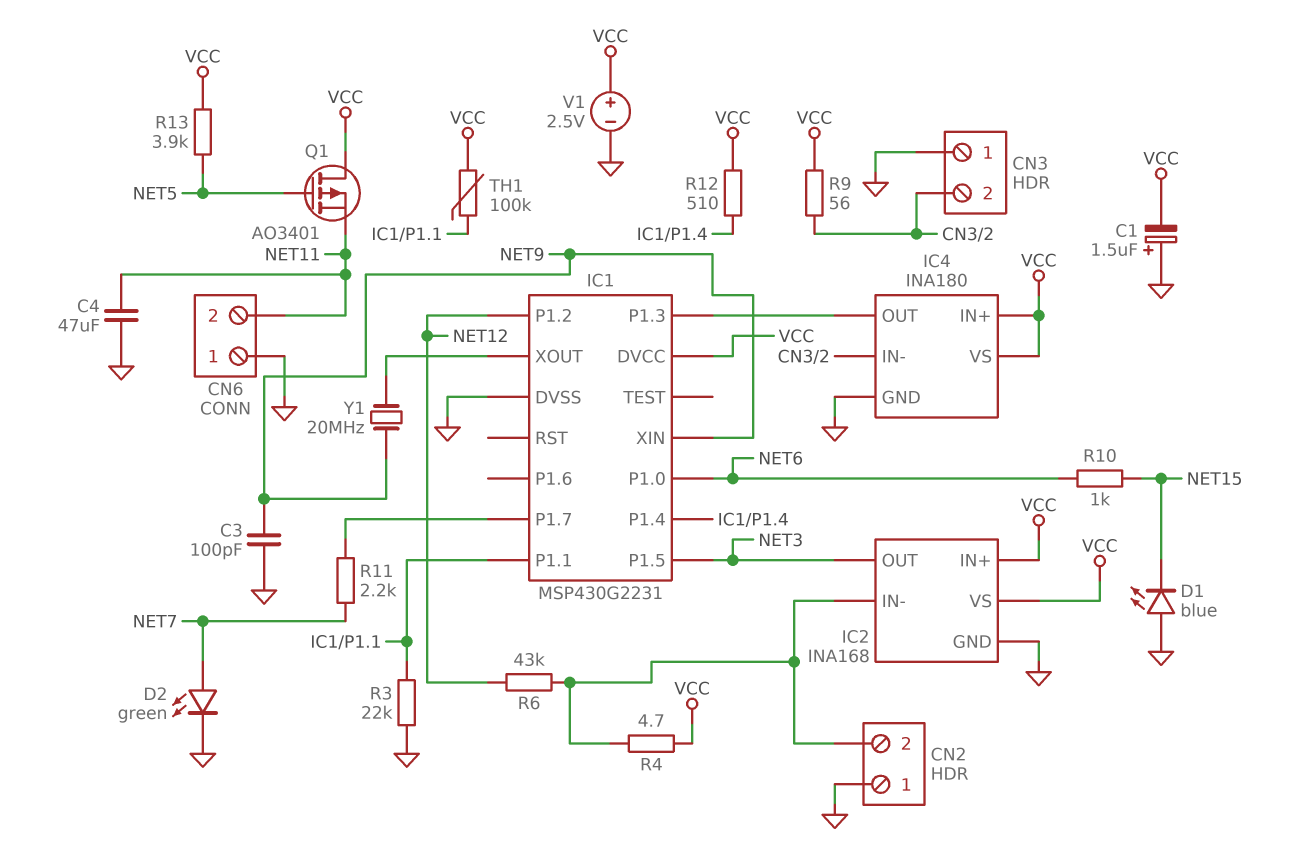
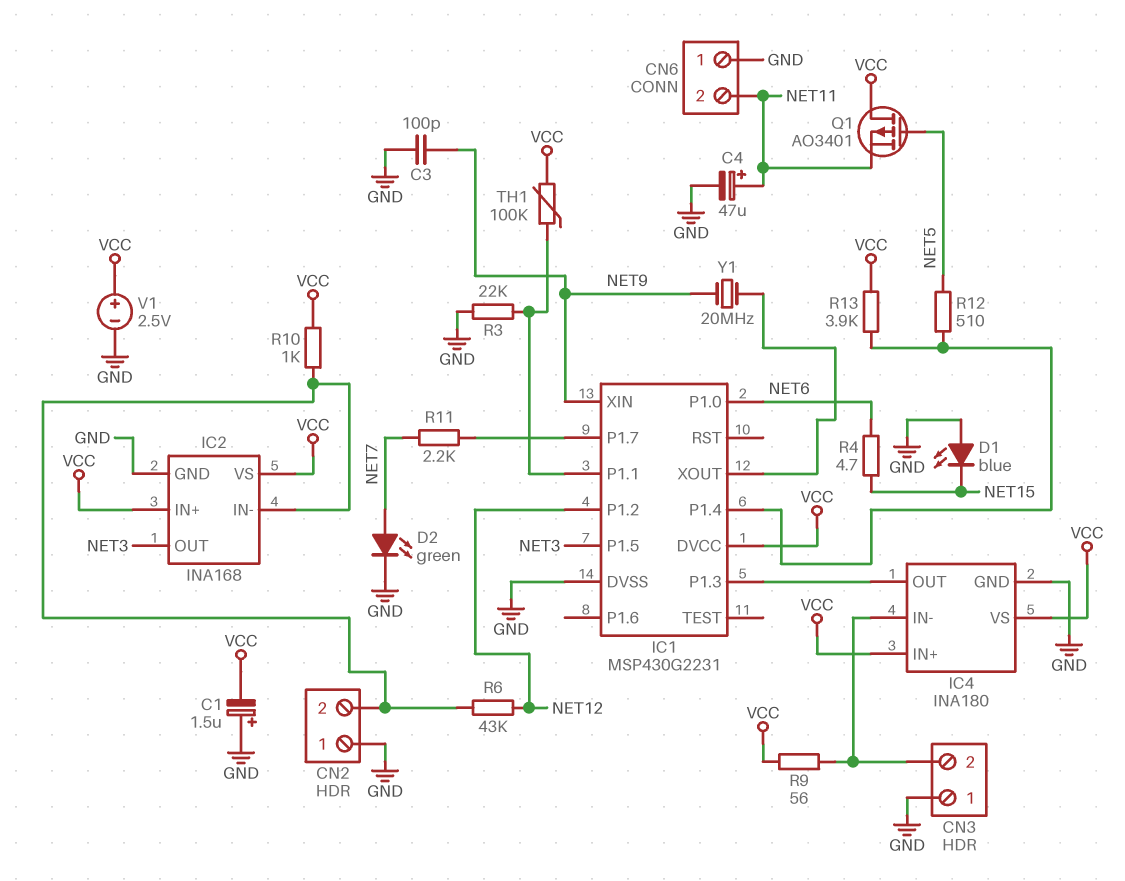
C4: 47uF (GND, NET11) -> 47uF (plus NET11, minus GND)
R4: 4.7 (CN2/2, VCC) -> 4.7 (NET6, NET15)
R10: 1k (NET6, NET15) -> 1k (CN2/2, VCC)
R12: 510 (IC1/P1.4, VCC) -> 510 (IC1/P1.4, NET5)
R13: 3.9k (NET5, VCC) -> 3.9k (IC1/P1.4, VCC)

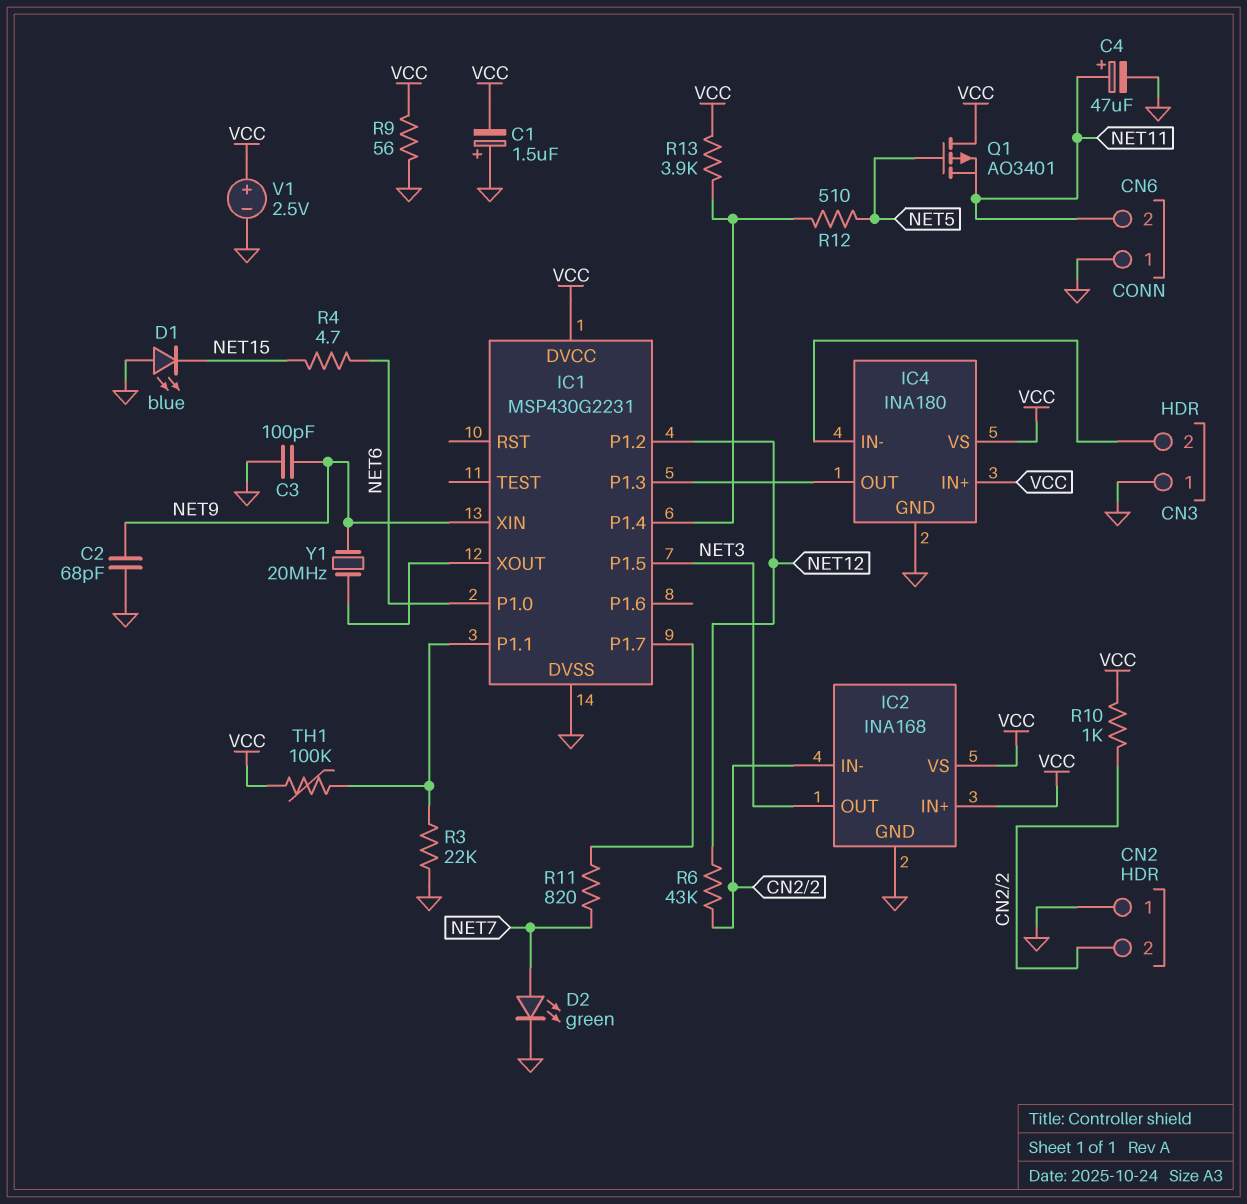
C2: none -> 68pF (GND, NET9)
R9: 56 (CN3/2, VCC) -> 56 (GND, VCC)
R11: 2.2k (IC1/P1.7, NET7) -> 820 (IC1/P1.7, NET7)

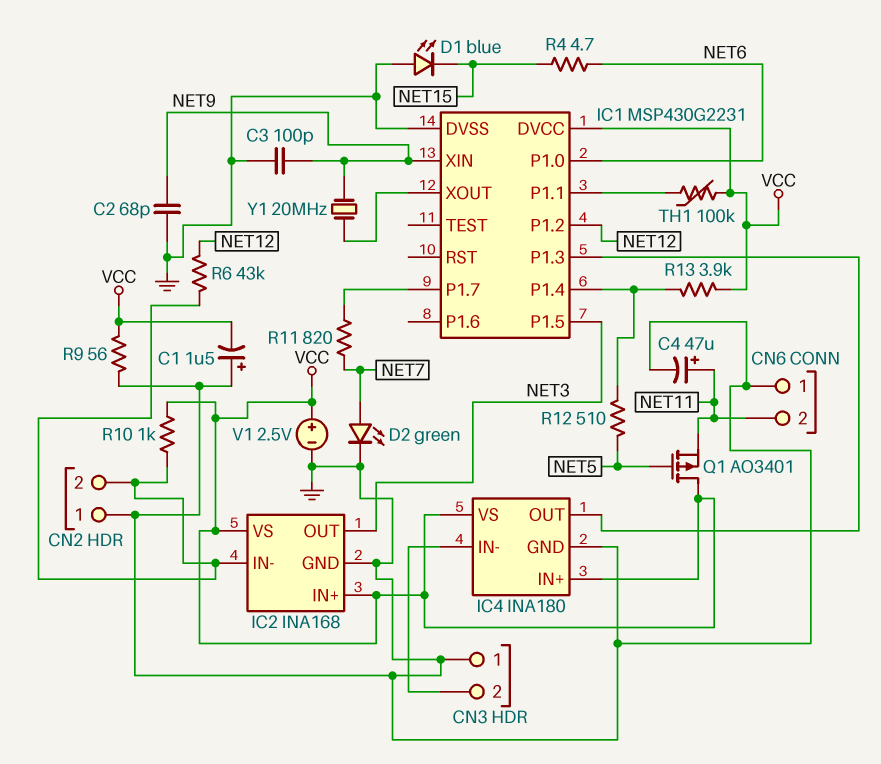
R3: 22k (GND, IC1/P1.1) -> none

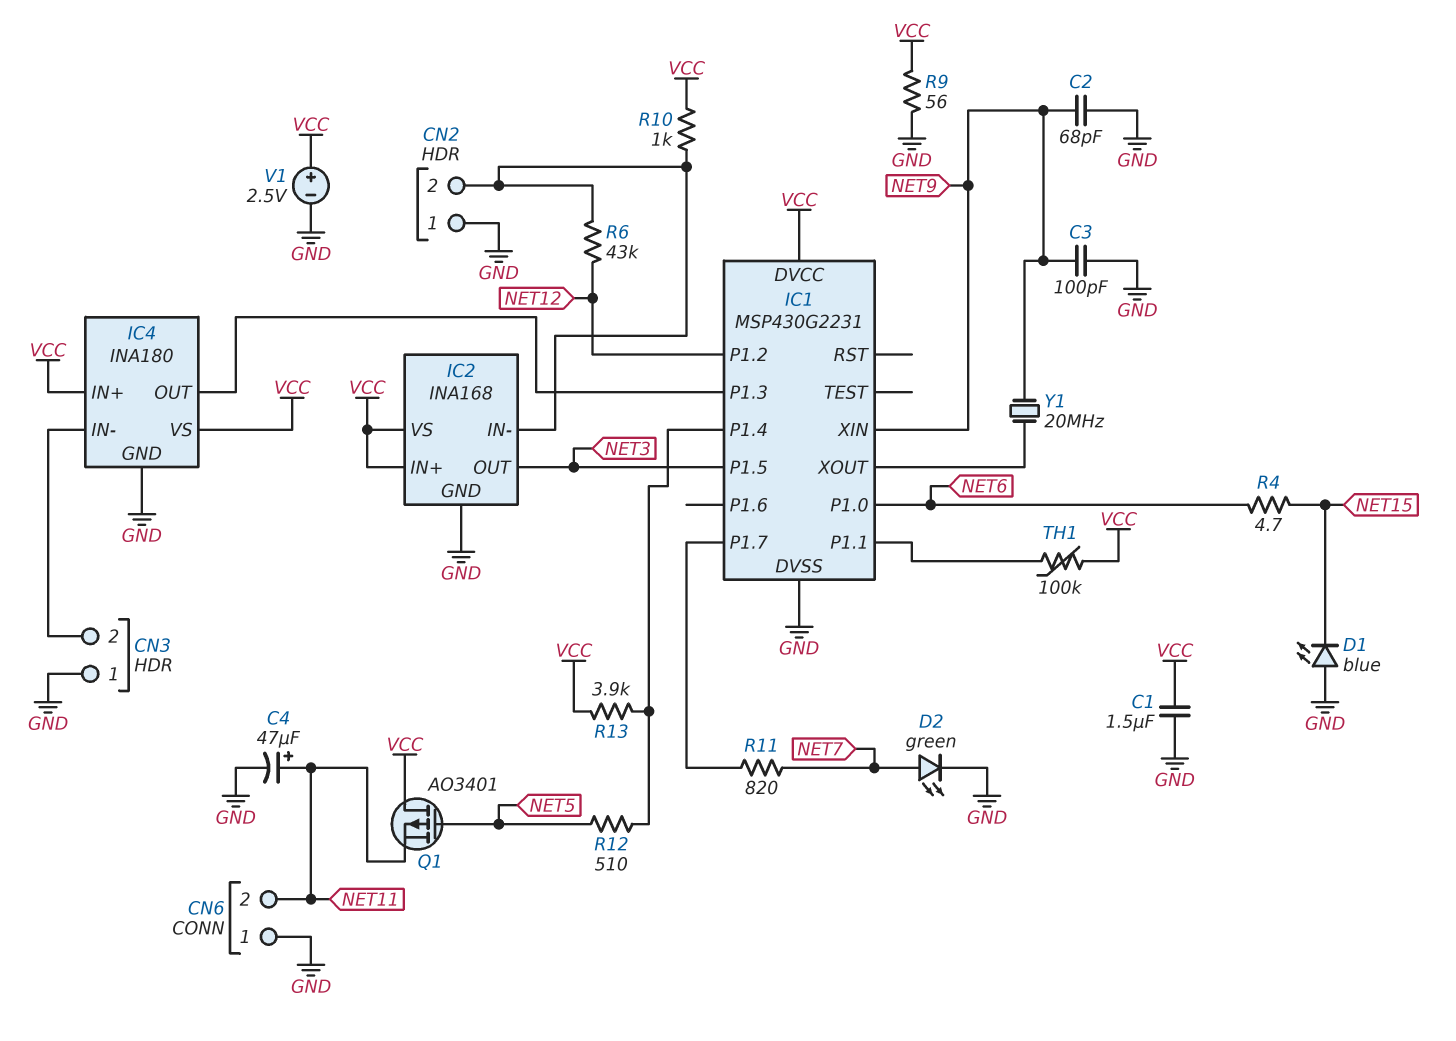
C1: 1.5uF (plus GND, minus VCC) -> 1.5uF (GND, VCC)

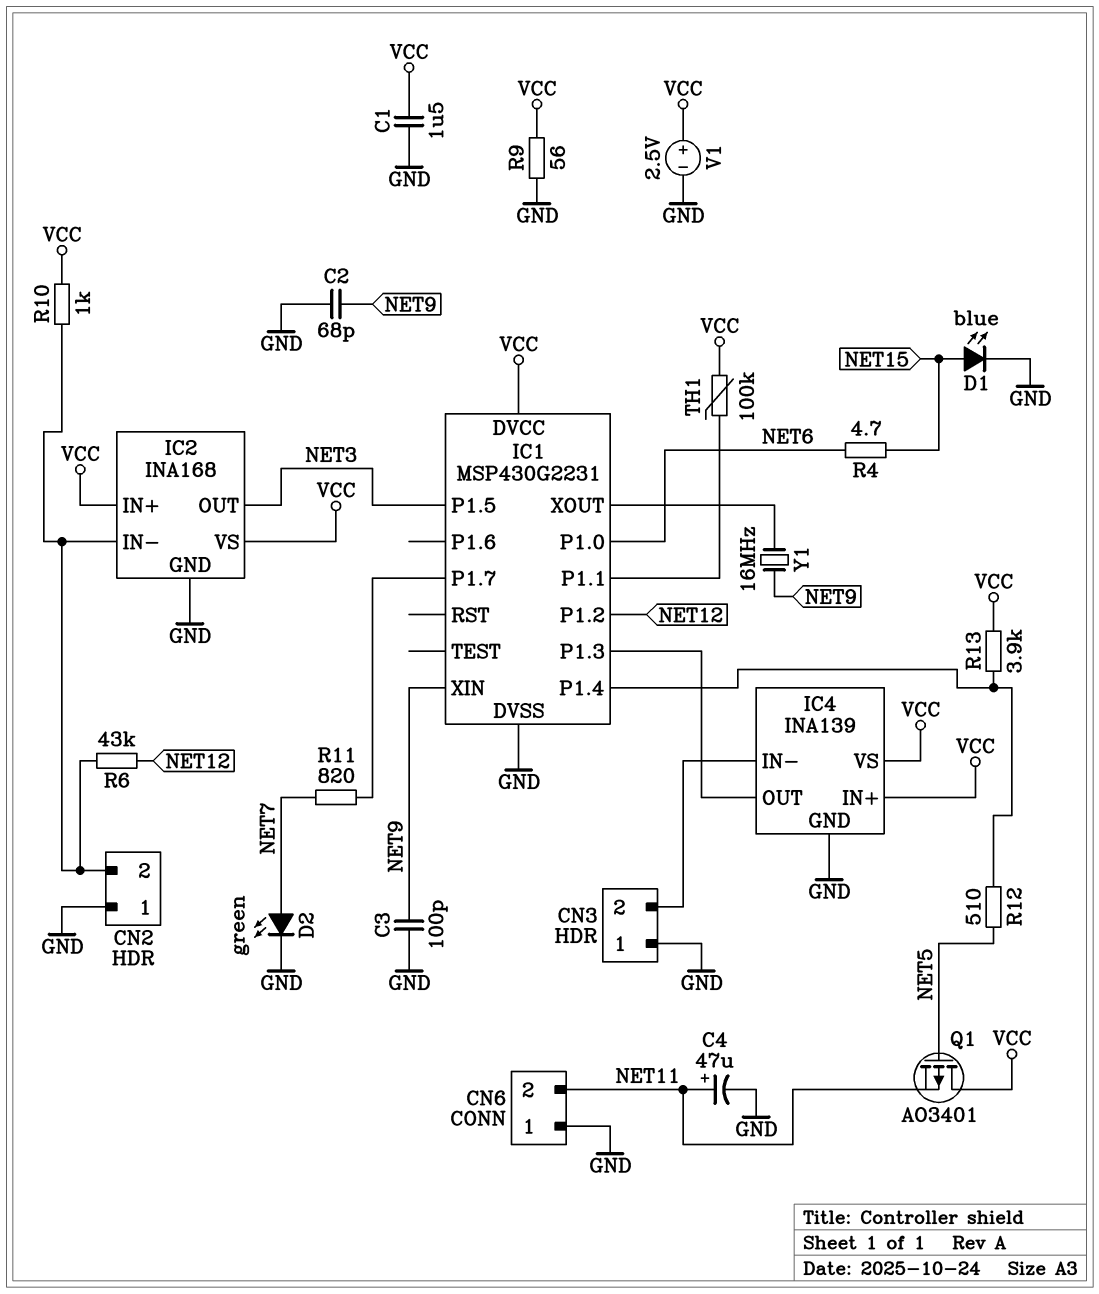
D1: LED blue (A GND, K NET15) -> LED blue (A NET15, K GND)
IC4: INA180 -> INA139
Y1: 20MHz (IC1/XOUT, NET9) -> 16MHz (IC1/XOUT, NET9)

